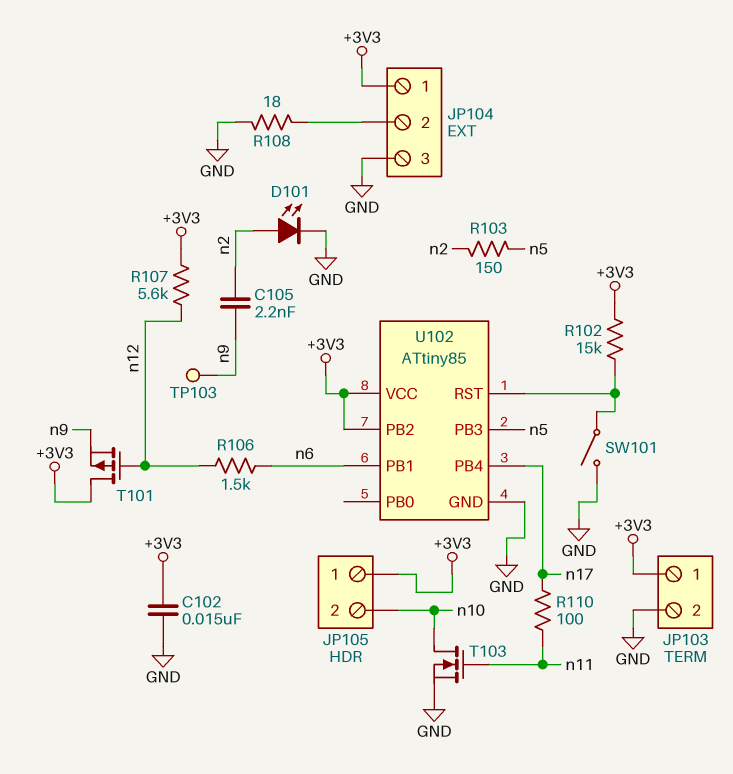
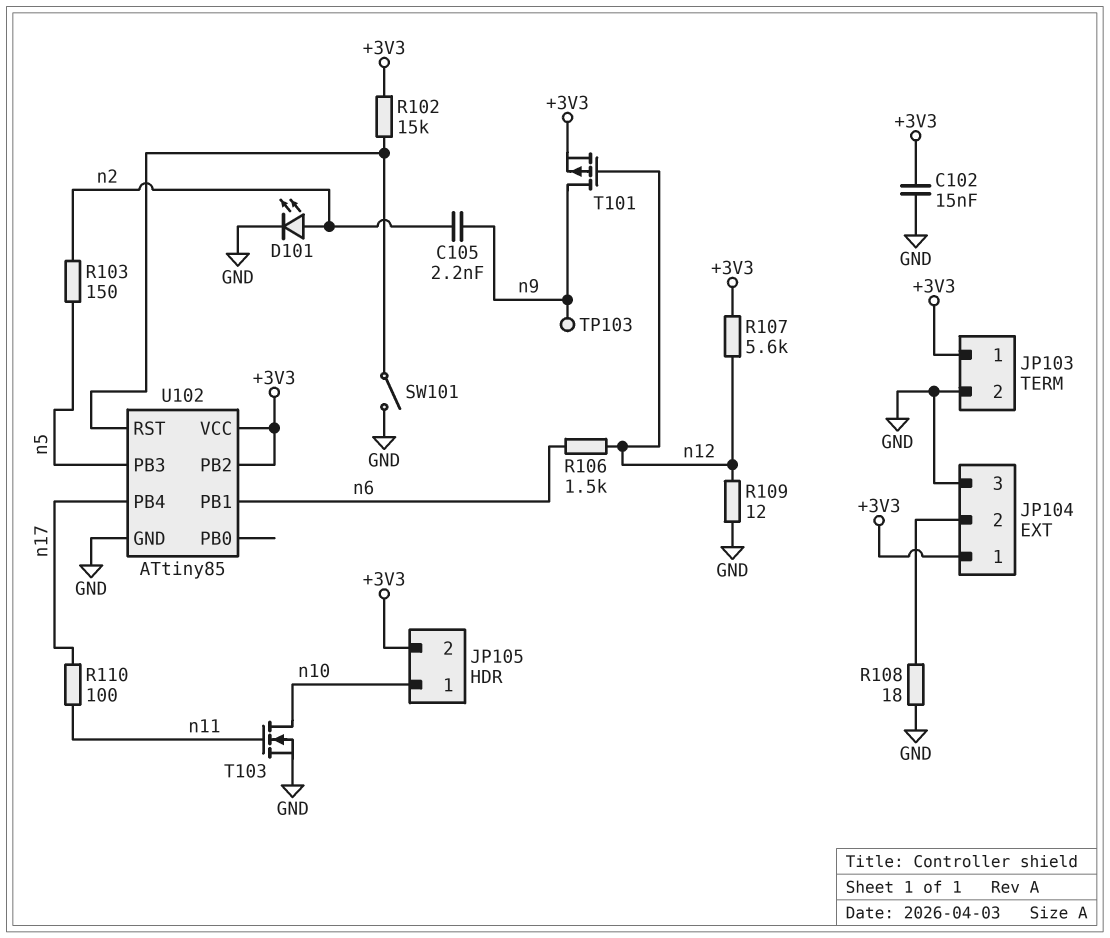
JP105 pin 1: +3V3 -> n10
JP105 pin 2: n10 -> +3V3
R109: none -> 12 (GND, n12)
T101: PMOS (G n12, D +3V3, S n9) -> PMOS (G n12, D n9, S +3V3)

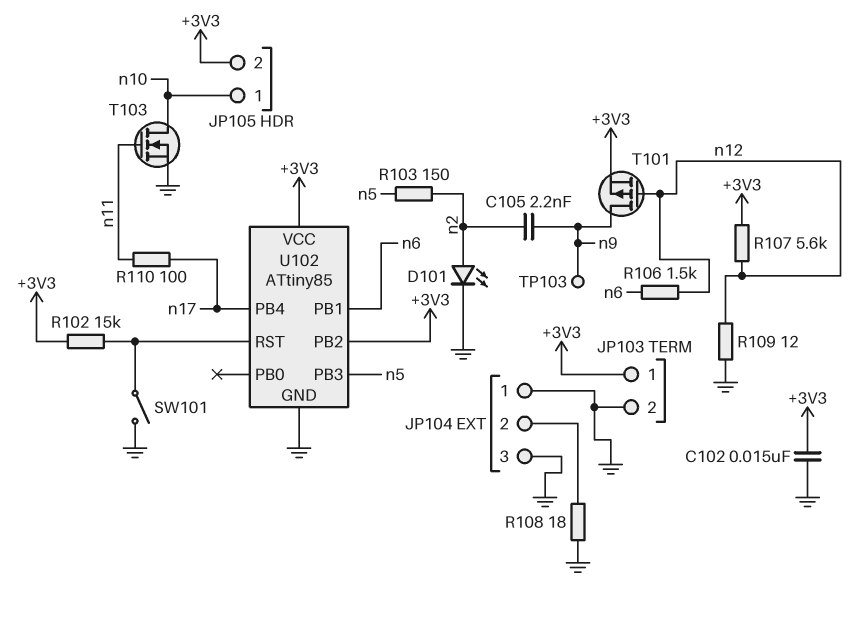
JP104 pin 1: +3V3 -> GND

